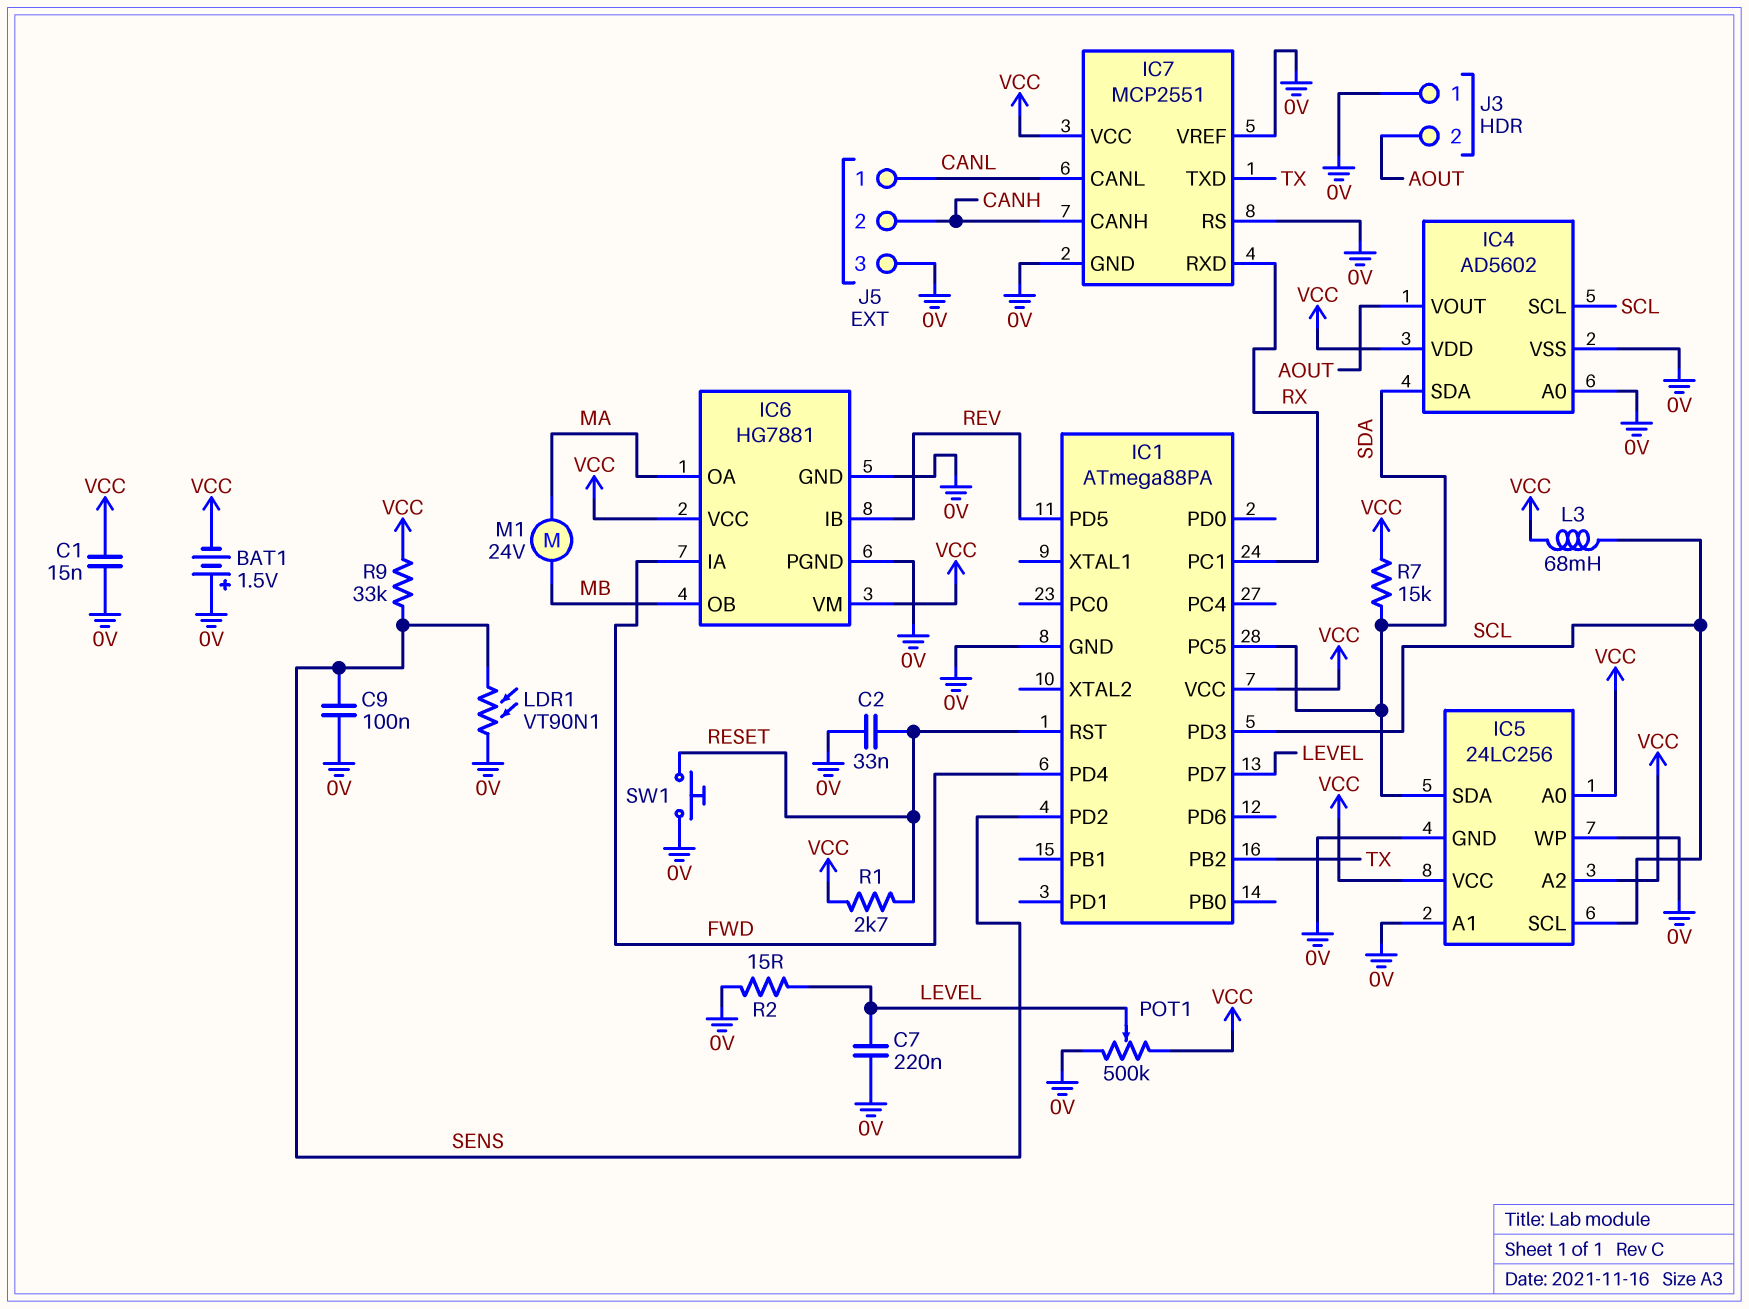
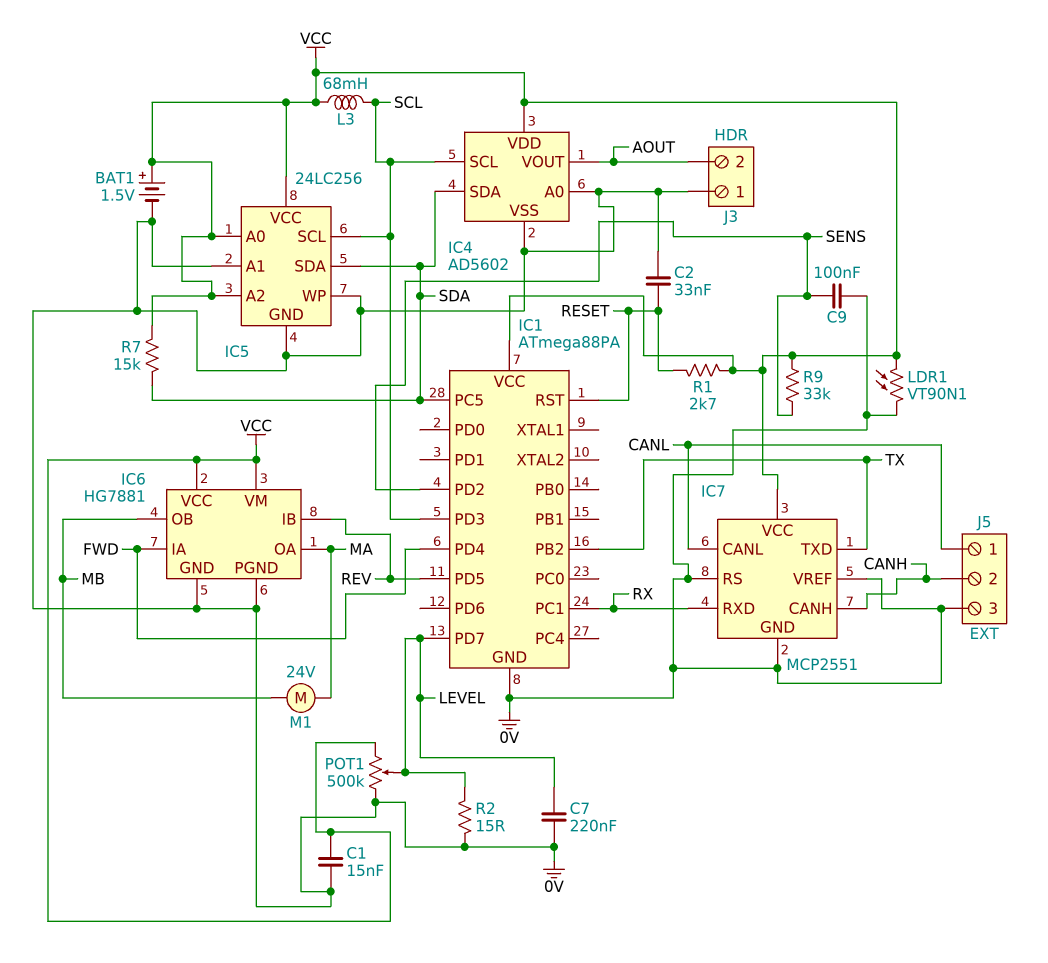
BAT1: 1.5V (plus 0V, minus VCC) -> 1.5V (plus VCC, minus 0V)
LDR1: VT90N1 (0V, SENS) -> VT90N1 (0V, VCC)
SW1: button (0V, RESET) -> none

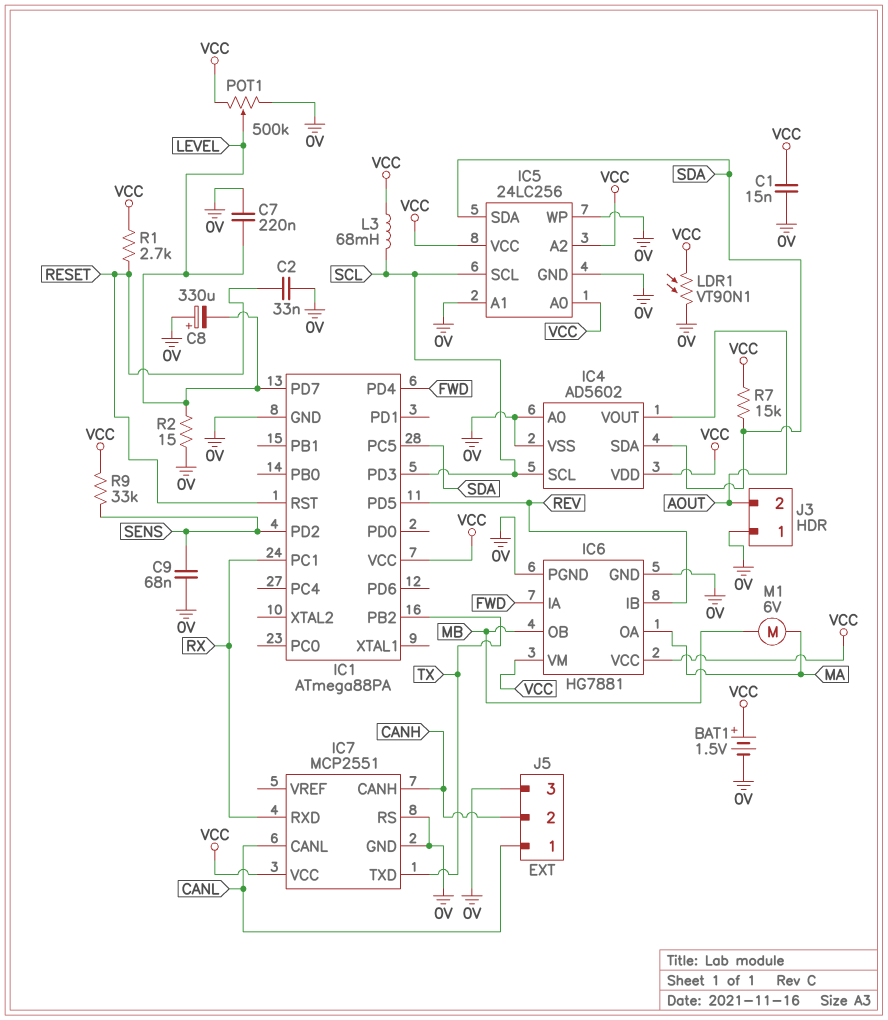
C8: none -> 330uF (plus 0V, minus LEVEL)
C9: 100nF (0V, SENS) -> 68nF (0V, SENS)
IC7 pin VREF: 0V -> none
M1: motor 24V (MA, MB) -> motor 6V (MA, MB)

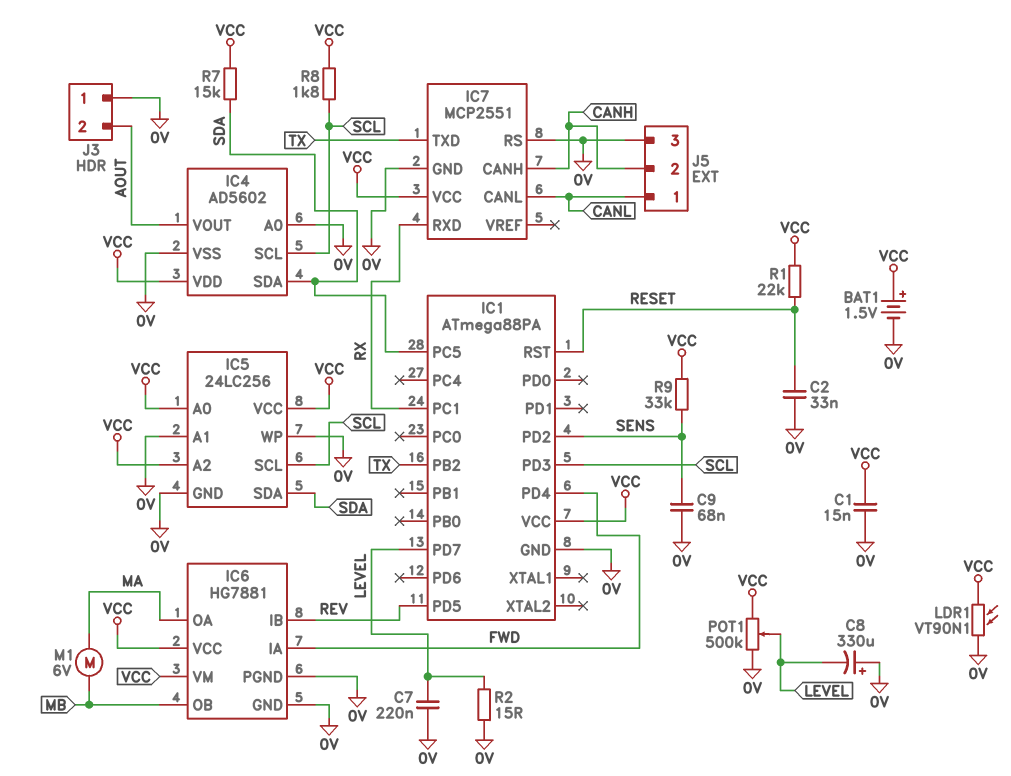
L3: 68mH (SCL, VCC) -> none
R1: 2.7k (RESET, VCC) -> 22k (RESET, VCC)
R8: none -> 1.8k (SCL, VCC)

